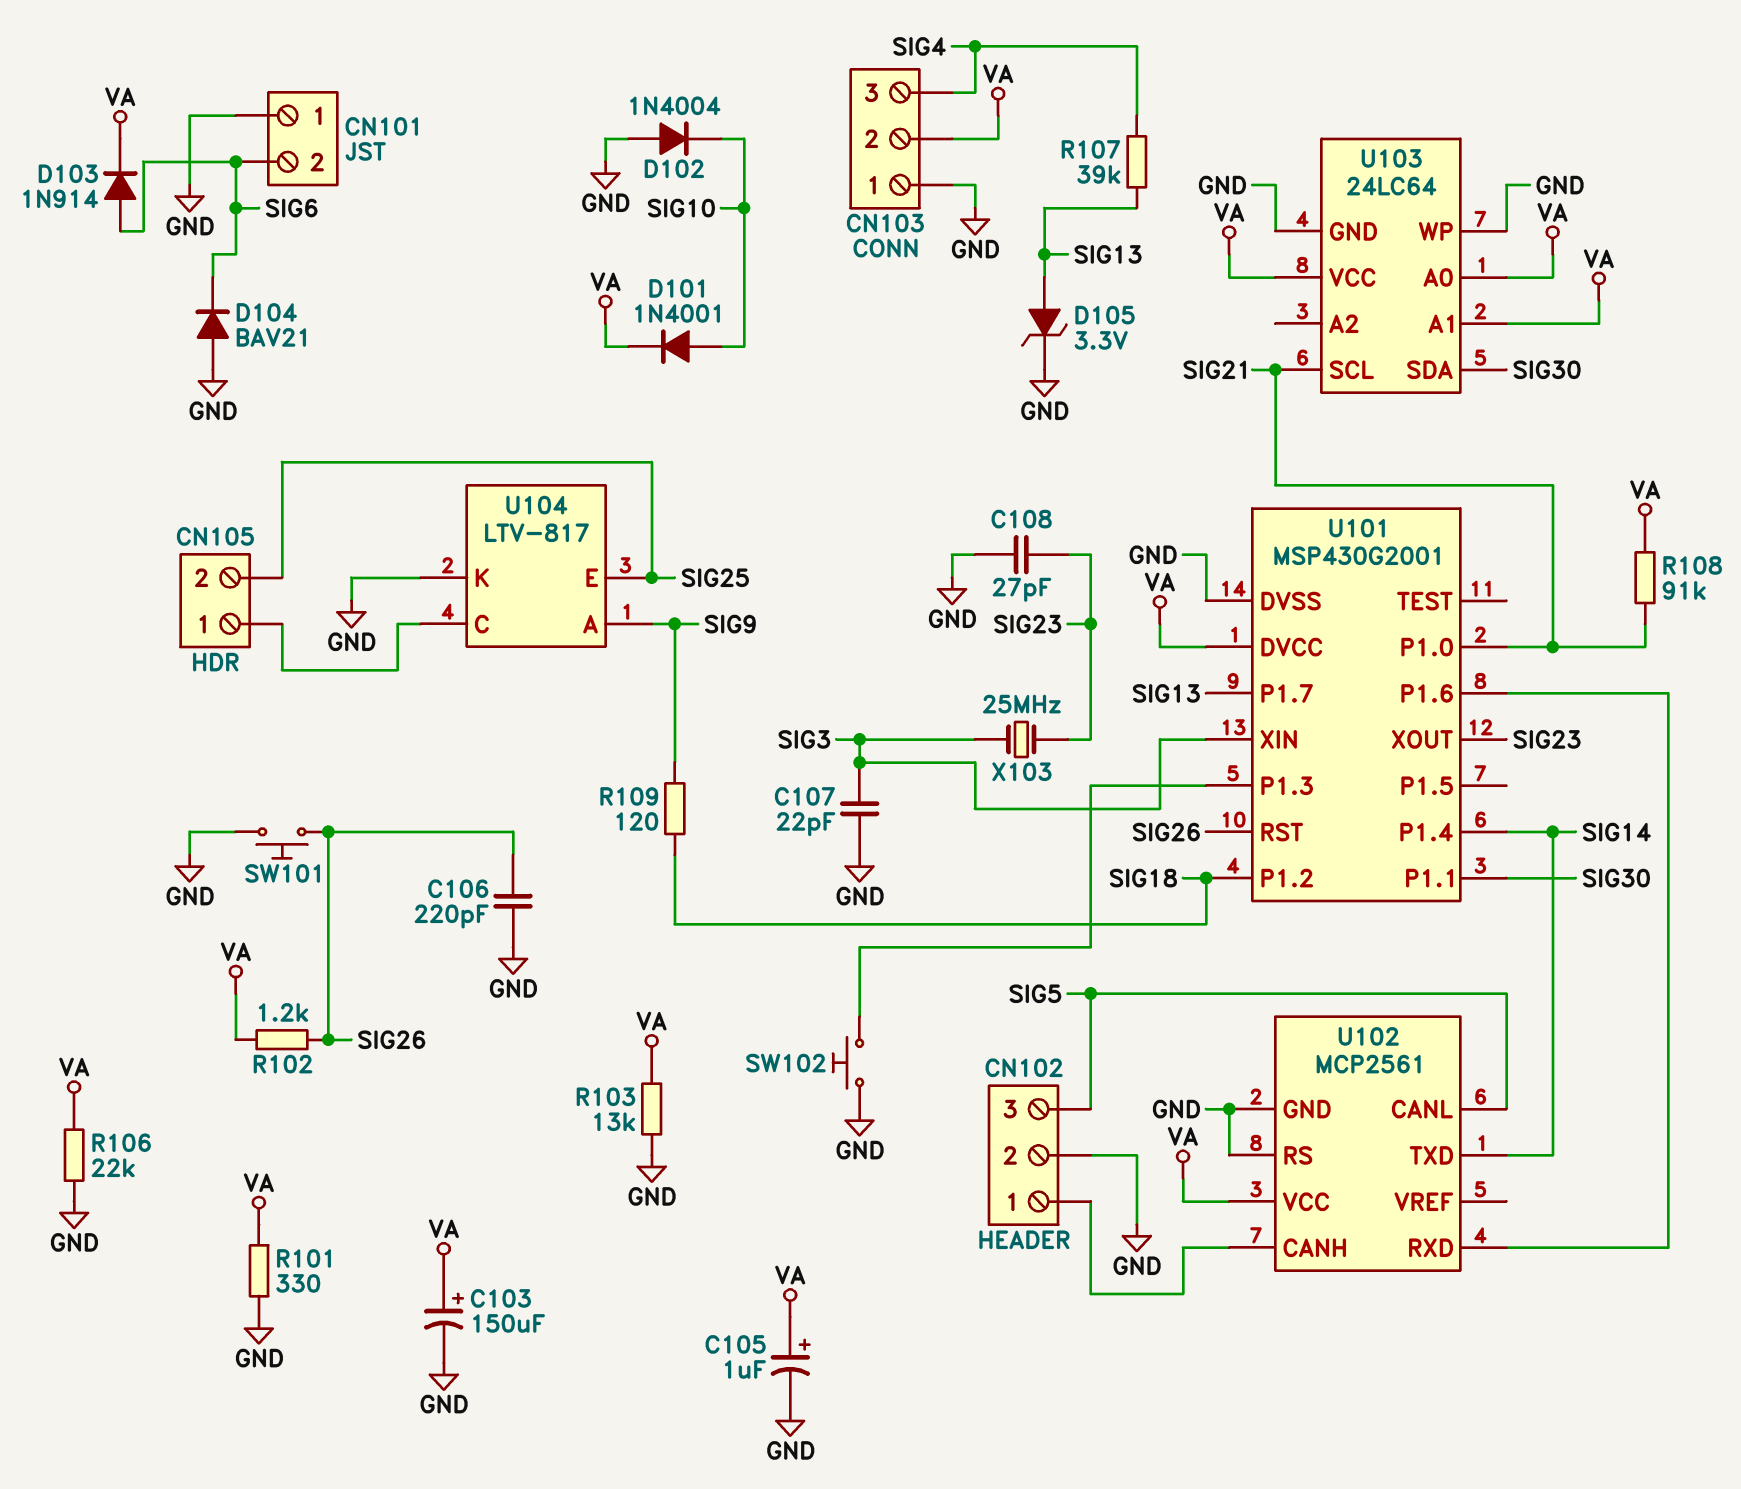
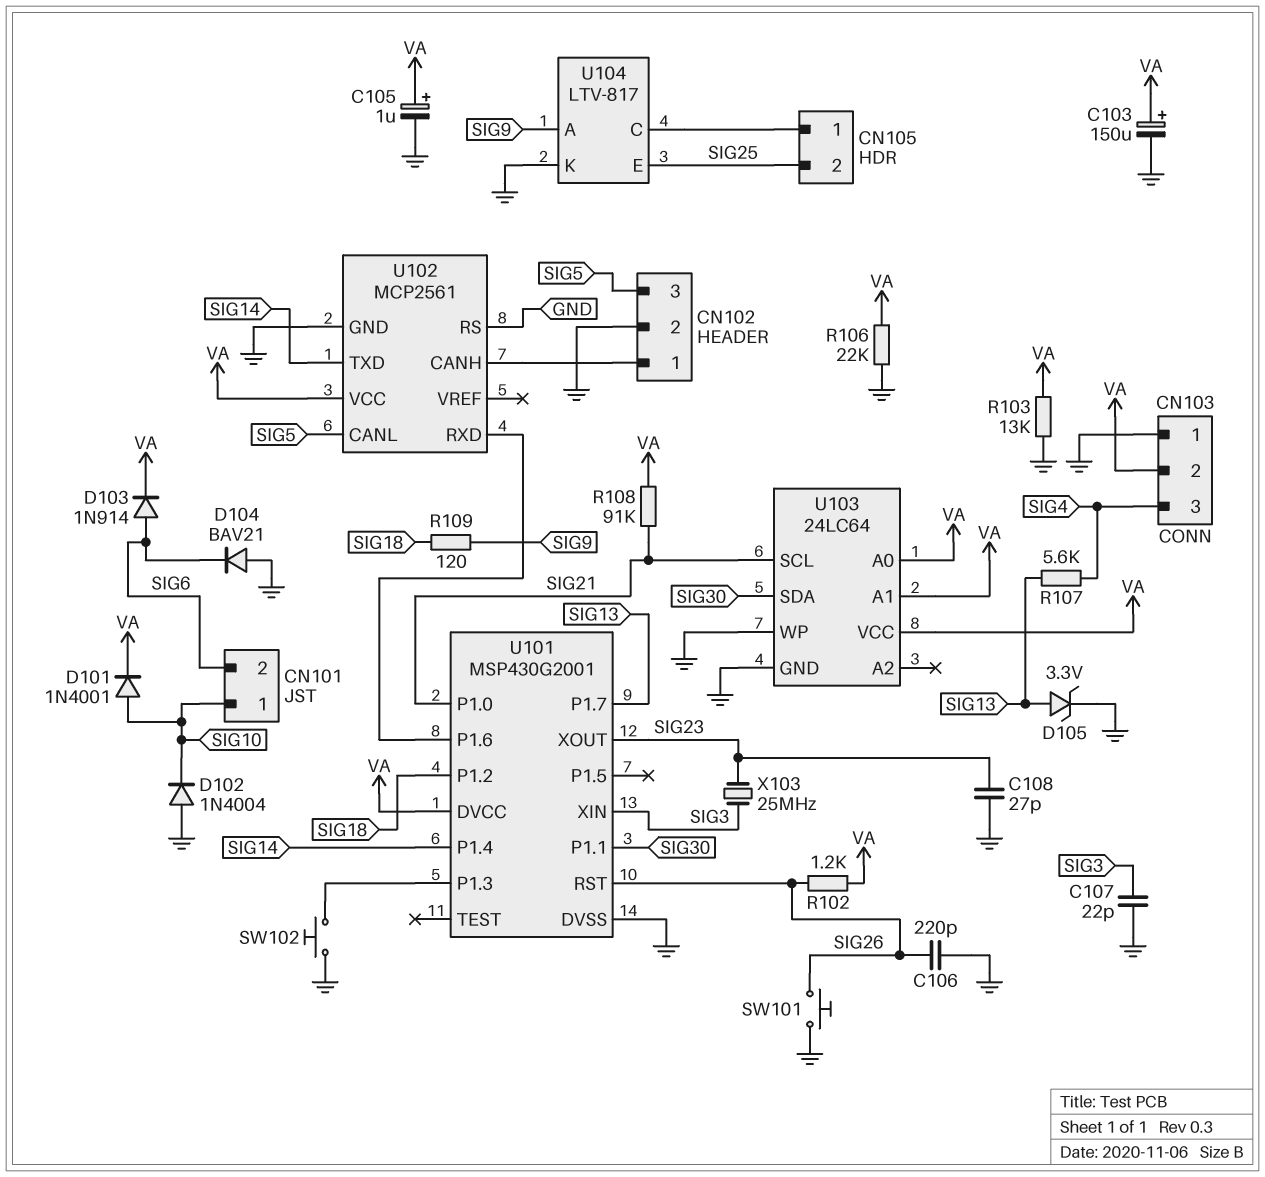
CN101 pin 1: GND -> SIG10
R101: 330 (GND, VA) -> none
R107: 39k (SIG4, SIG13) -> 5.6k (SIG4, SIG13)

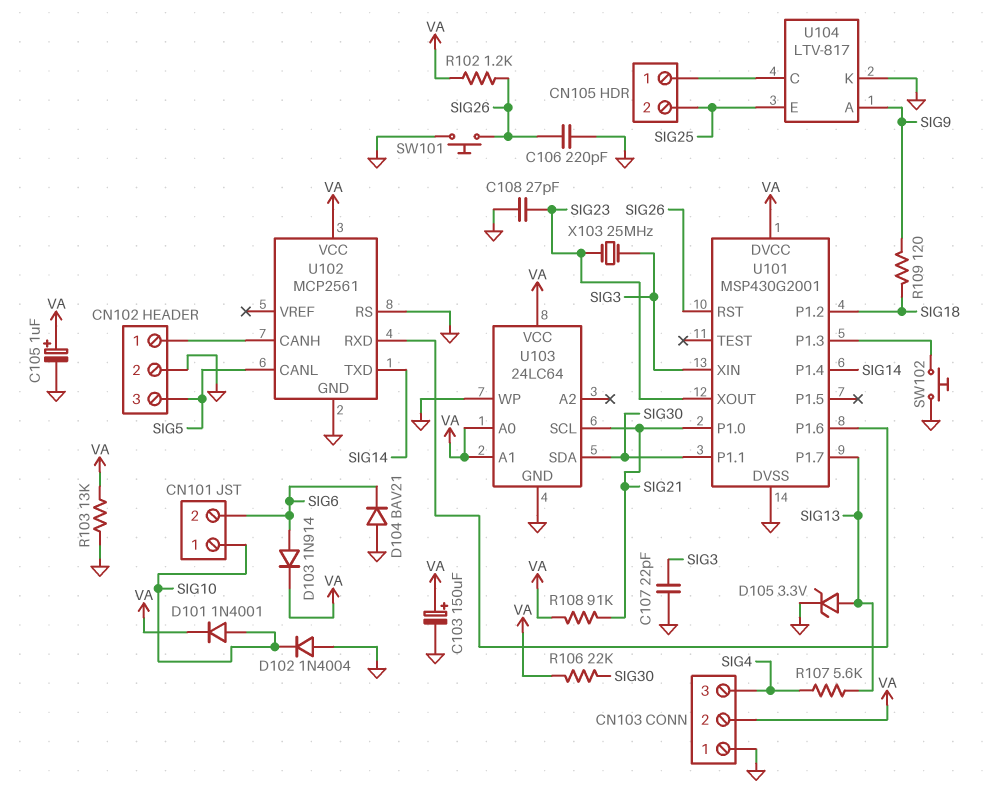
R106: 22k (GND, VA) -> 22k (SIG30, VA)

